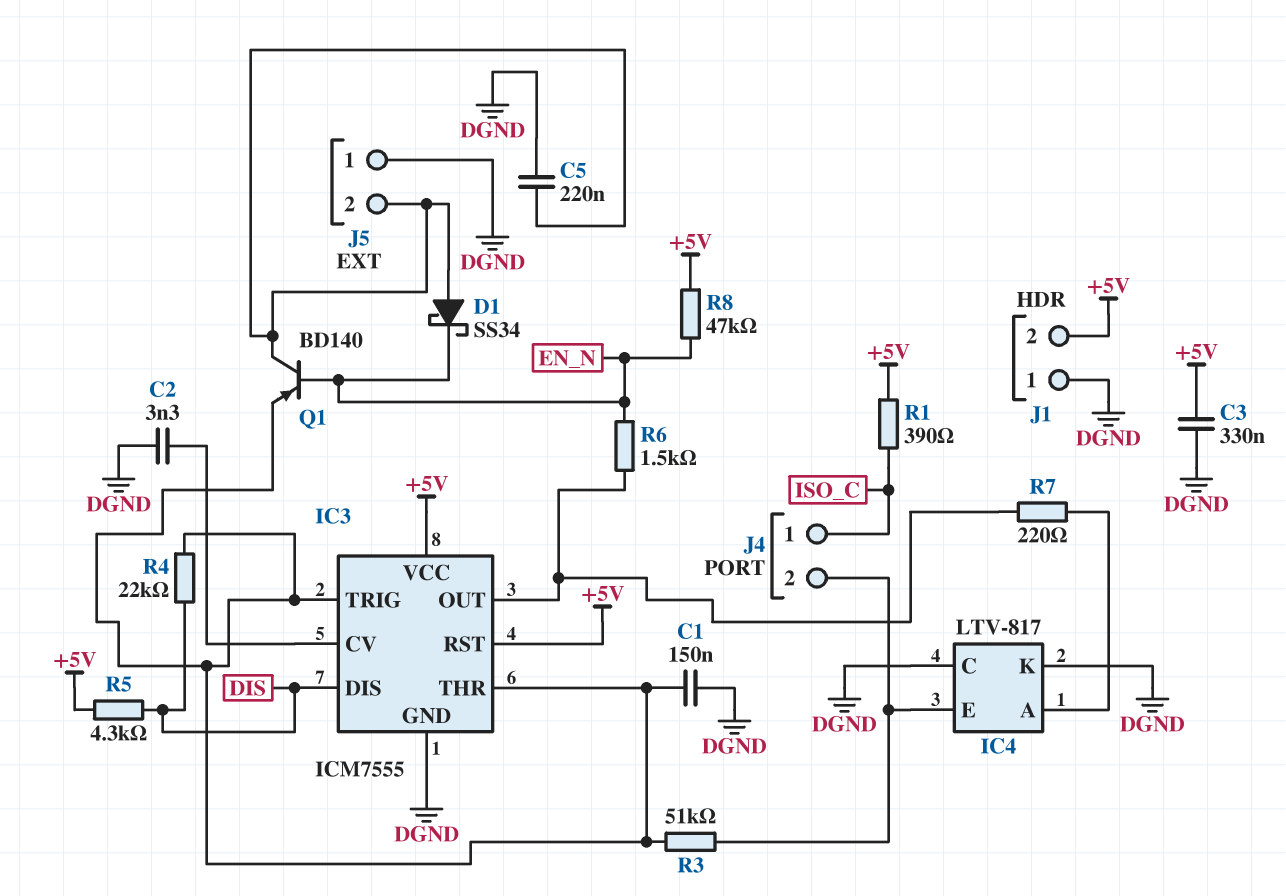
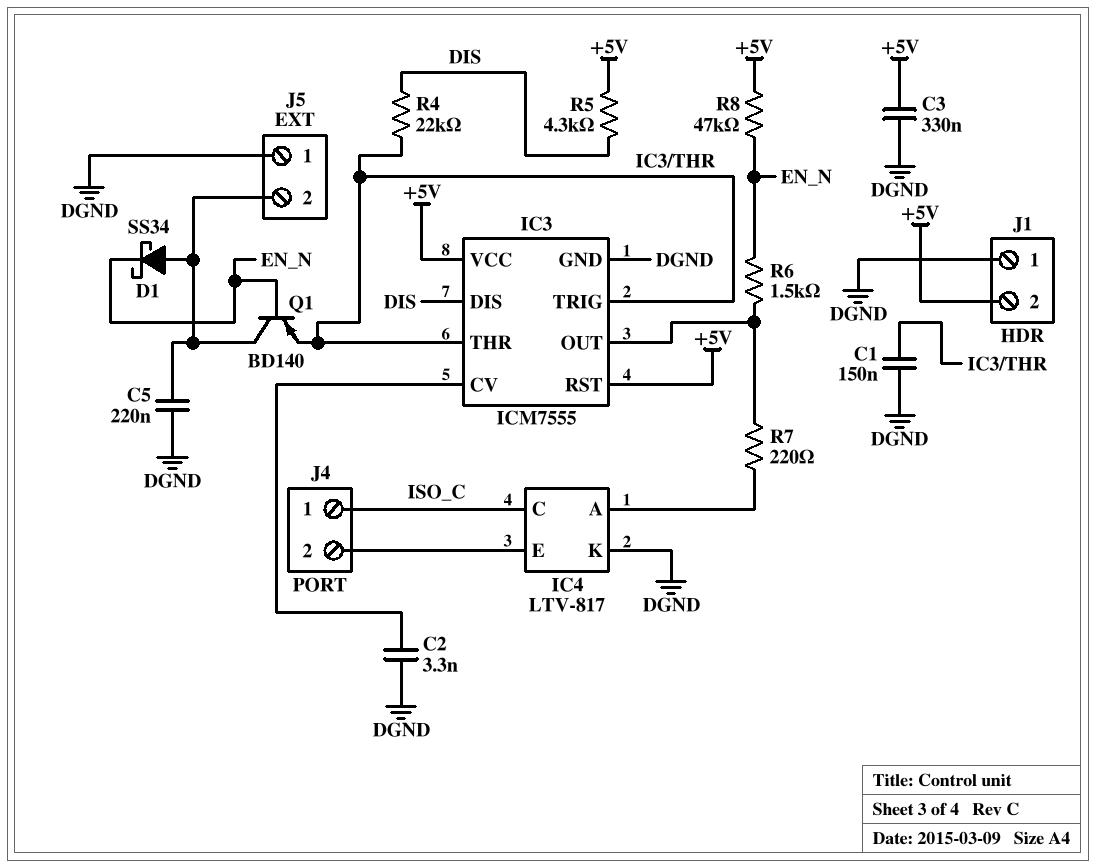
IC4 pin C: DGND -> ISO_C
R1: 390 (+5V, ISO_C) -> none
R3: 51k (IC3/THR, IC4/E) -> none

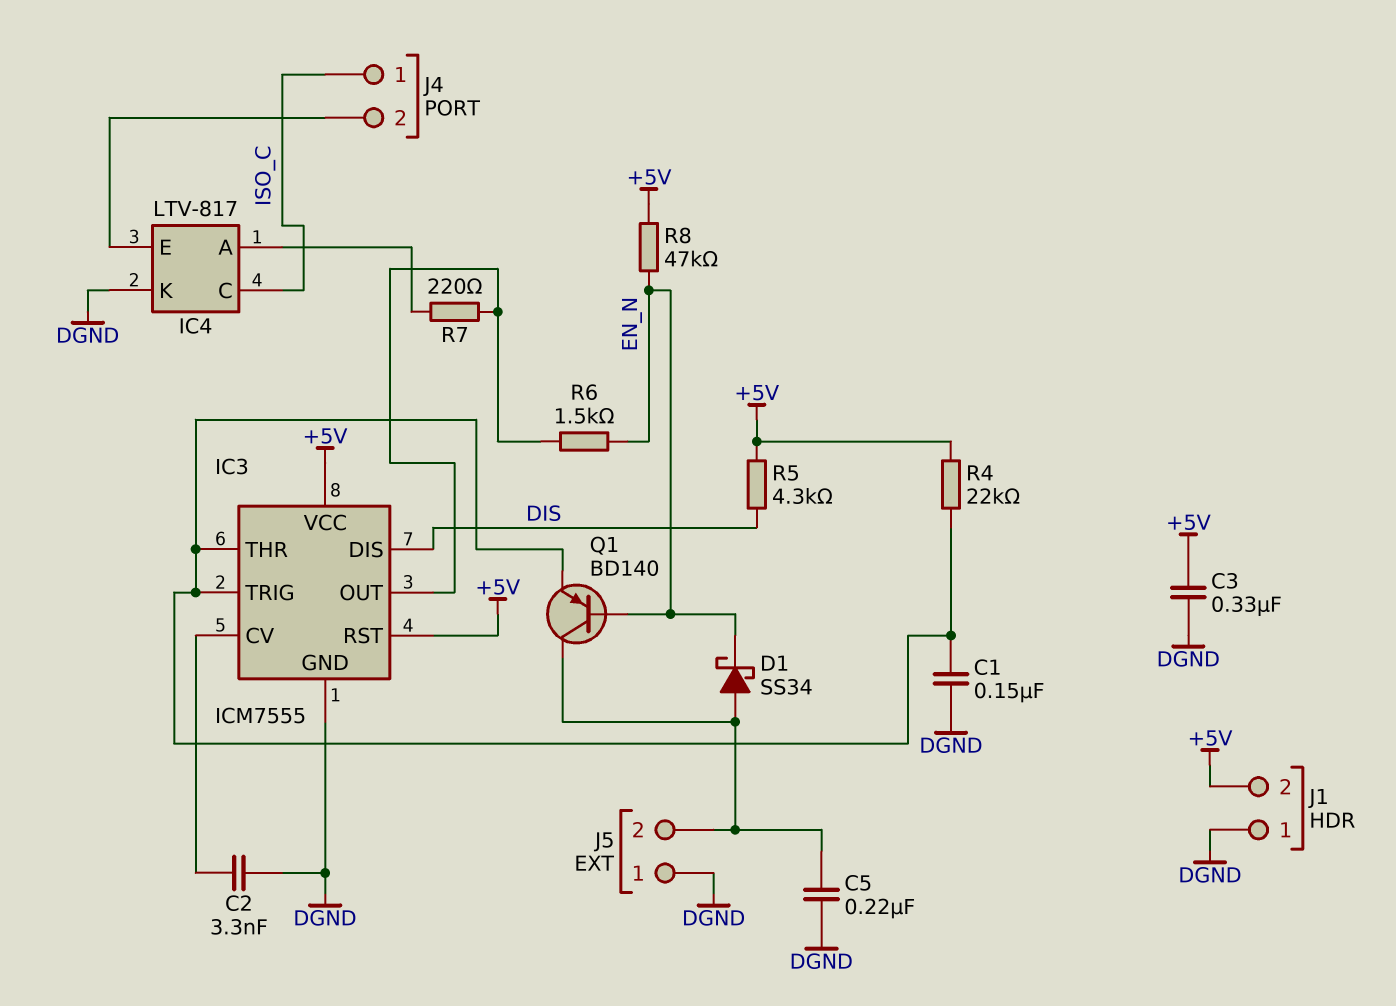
R4: 22k (DIS, IC3/THR) -> 22k (+5V, IC3/THR)

